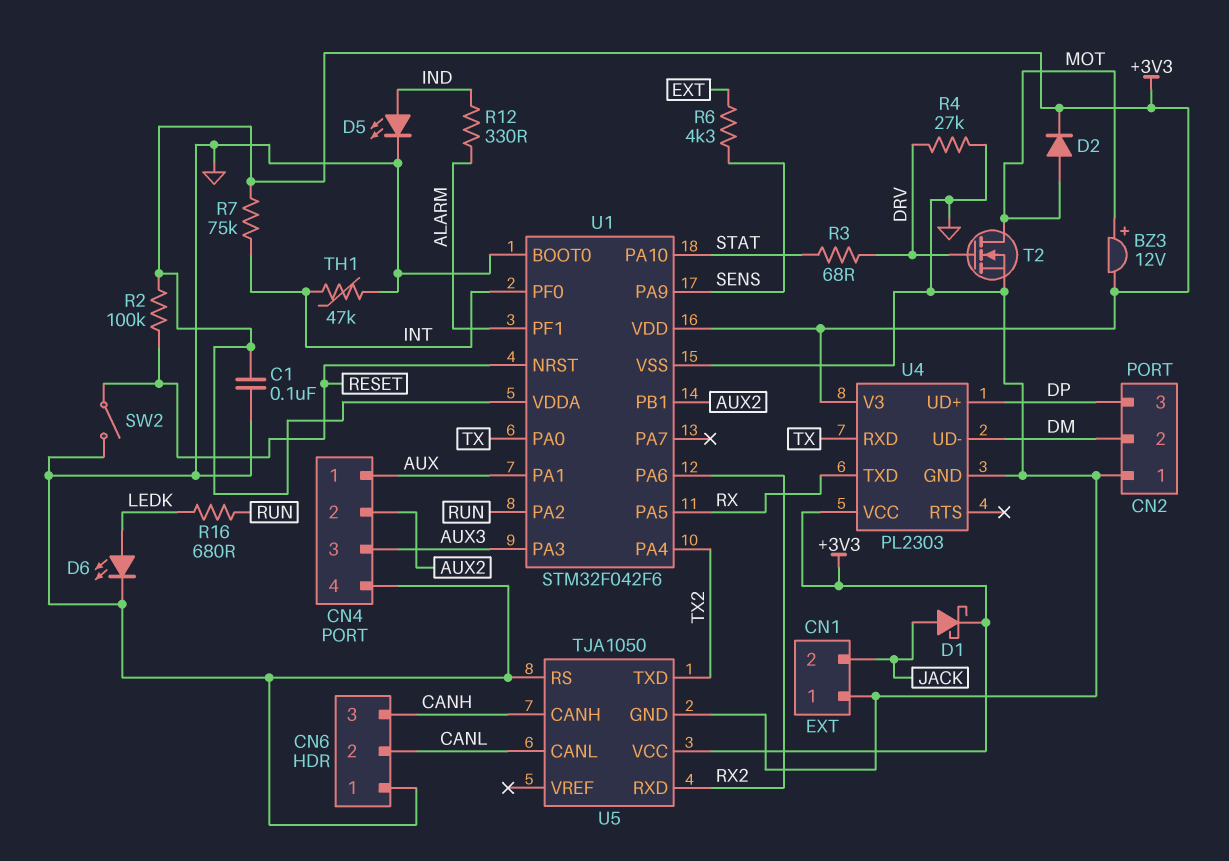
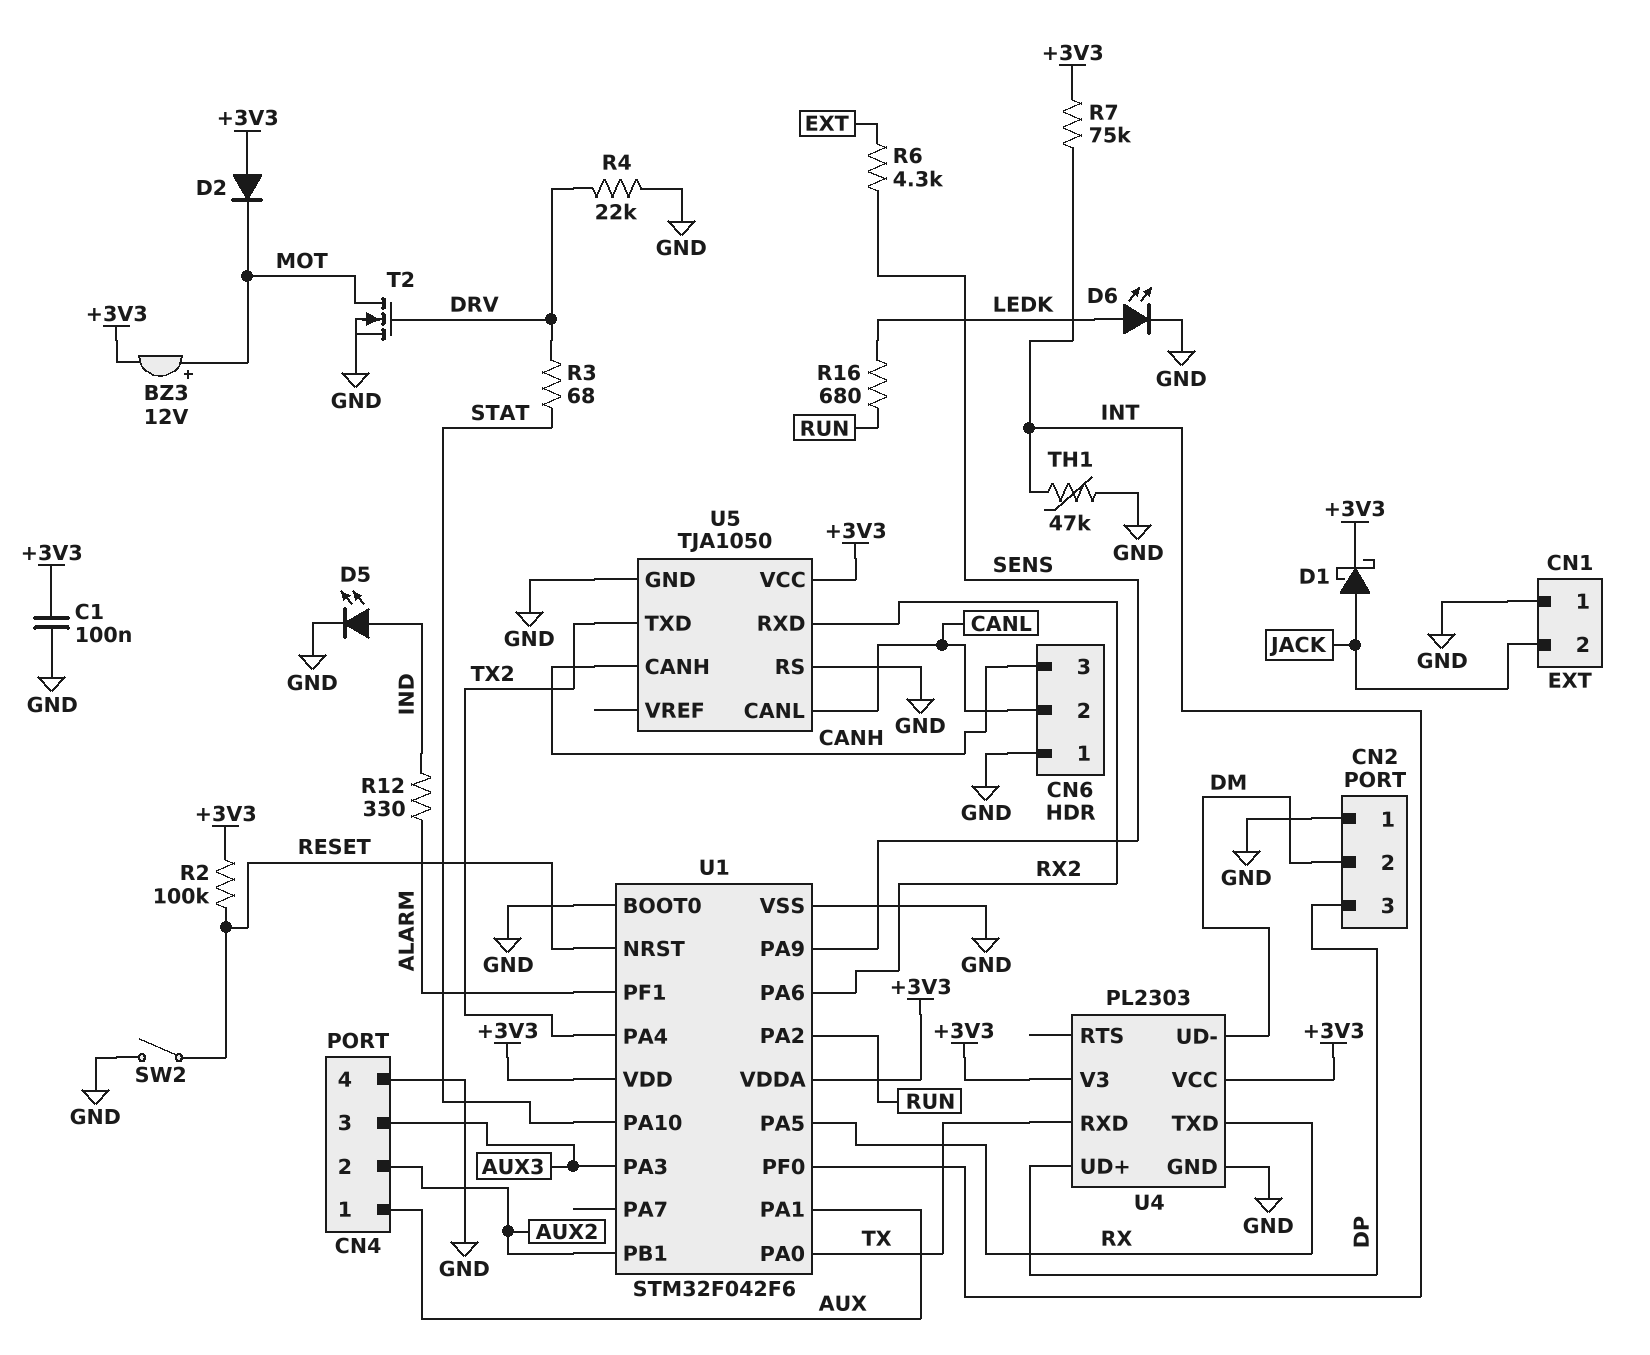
D2: diode (A MOT, K +3V3) -> diode (A +3V3, K MOT)
R4: 27k (DRV, GND) -> 22k (DRV, GND)

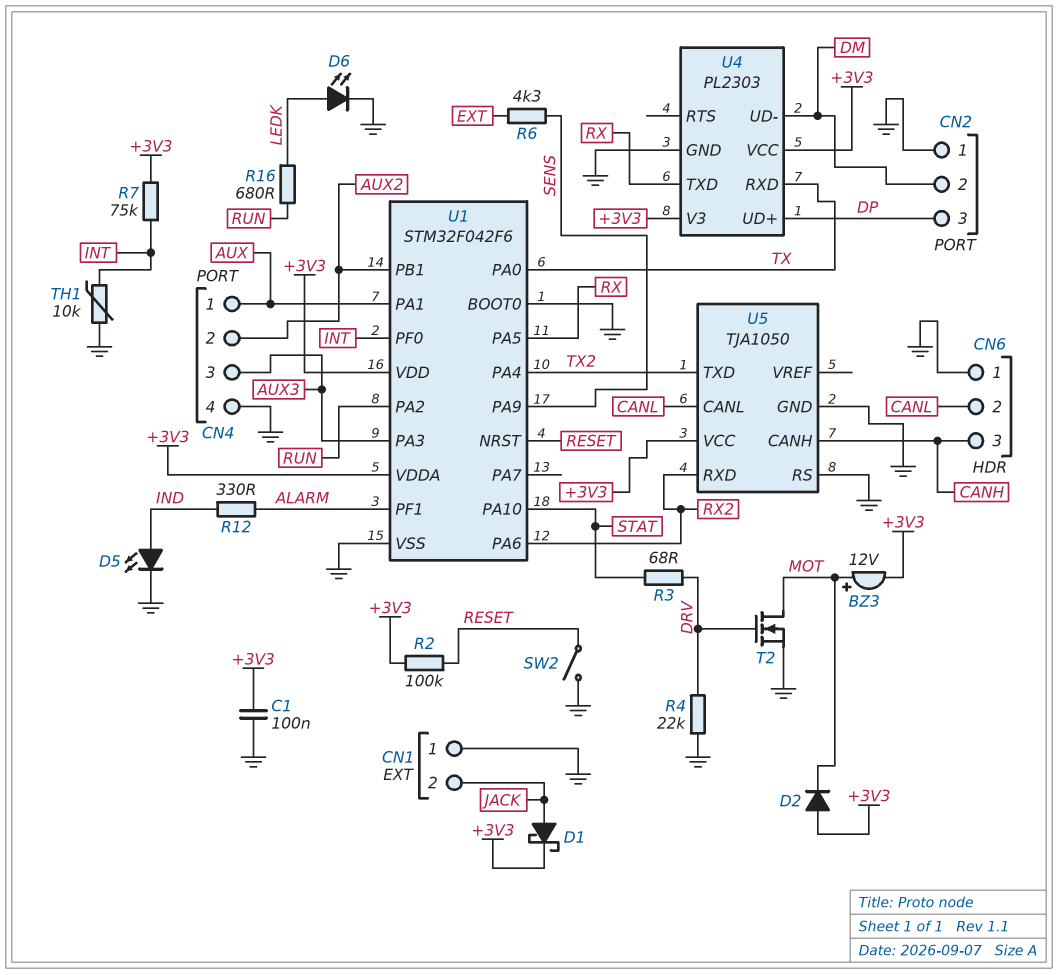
TH1: 47k (GND, INT) -> 10k (GND, INT)

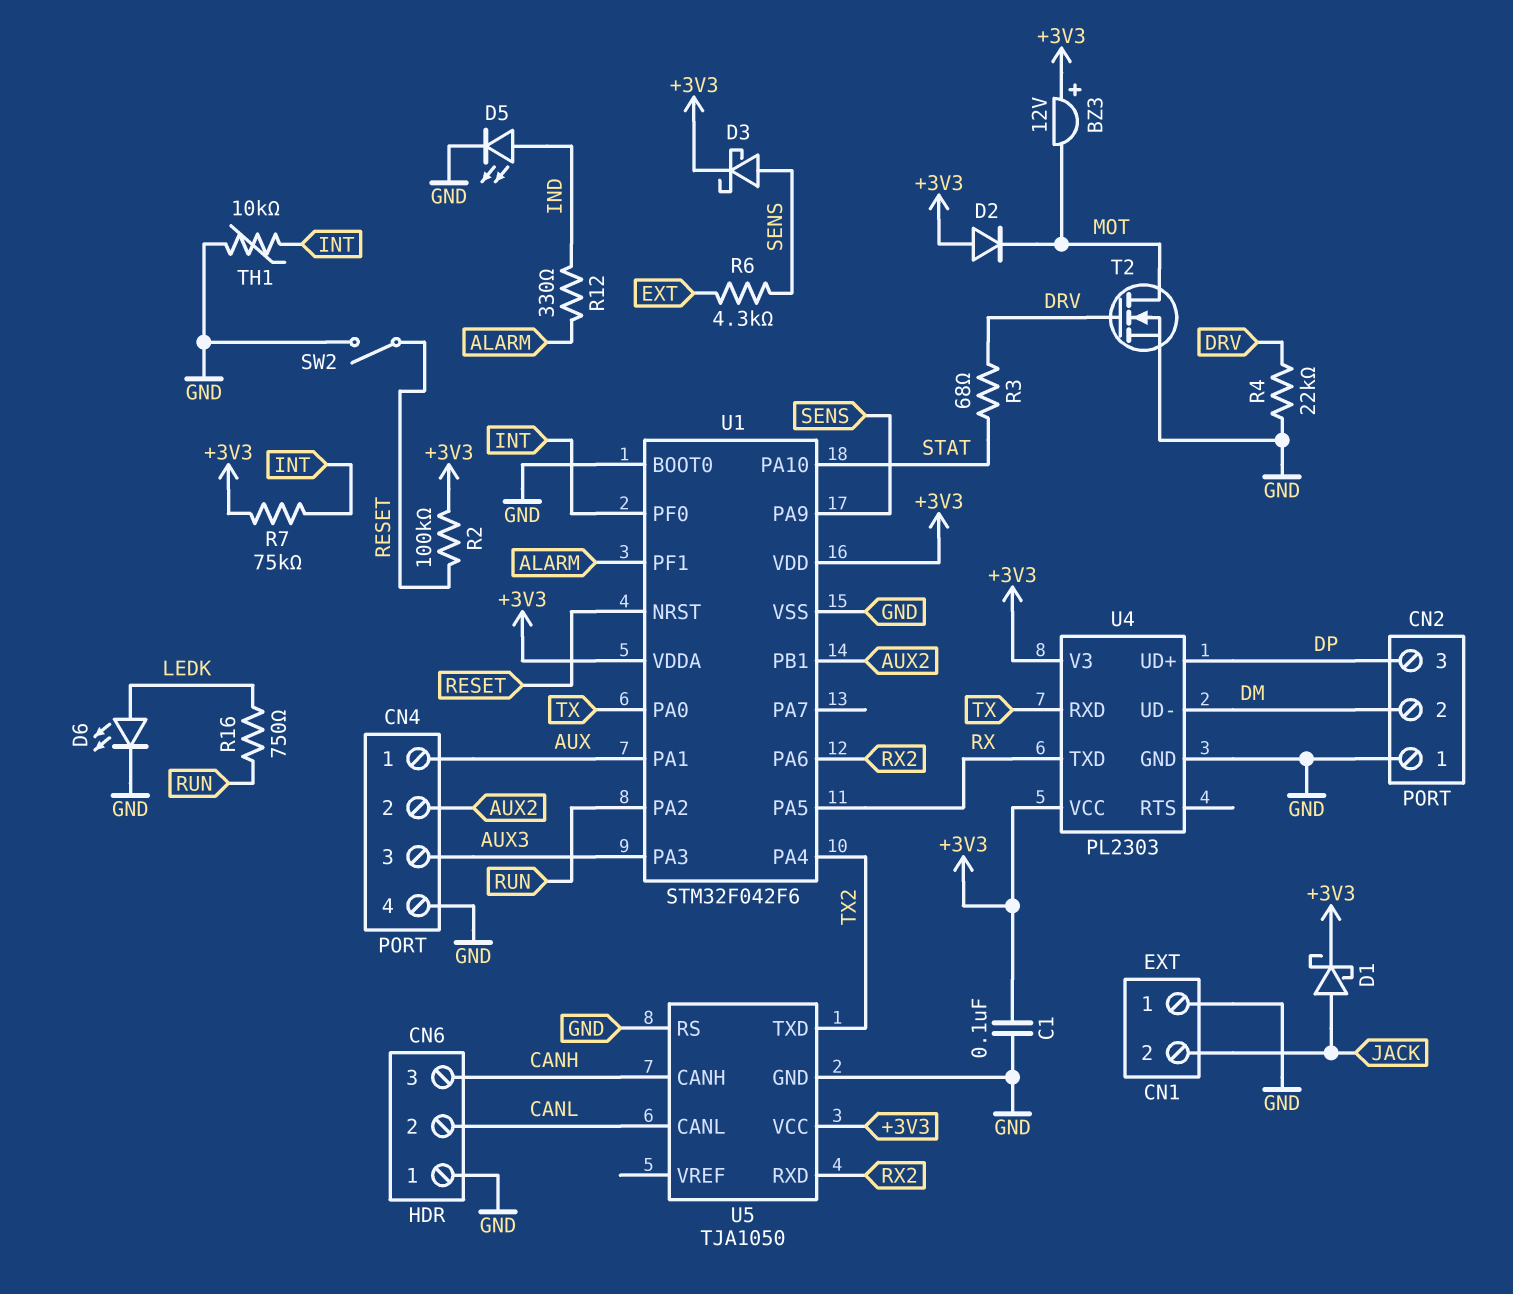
BZ3: buzzer 12V (plus MOT, minus +3V3) -> buzzer 12V (plus +3V3, minus MOT)
D3: none -> schottky (A SENS, K +3V3)
R16: 680 (LEDK, RUN) -> 750 (LEDK, RUN)

